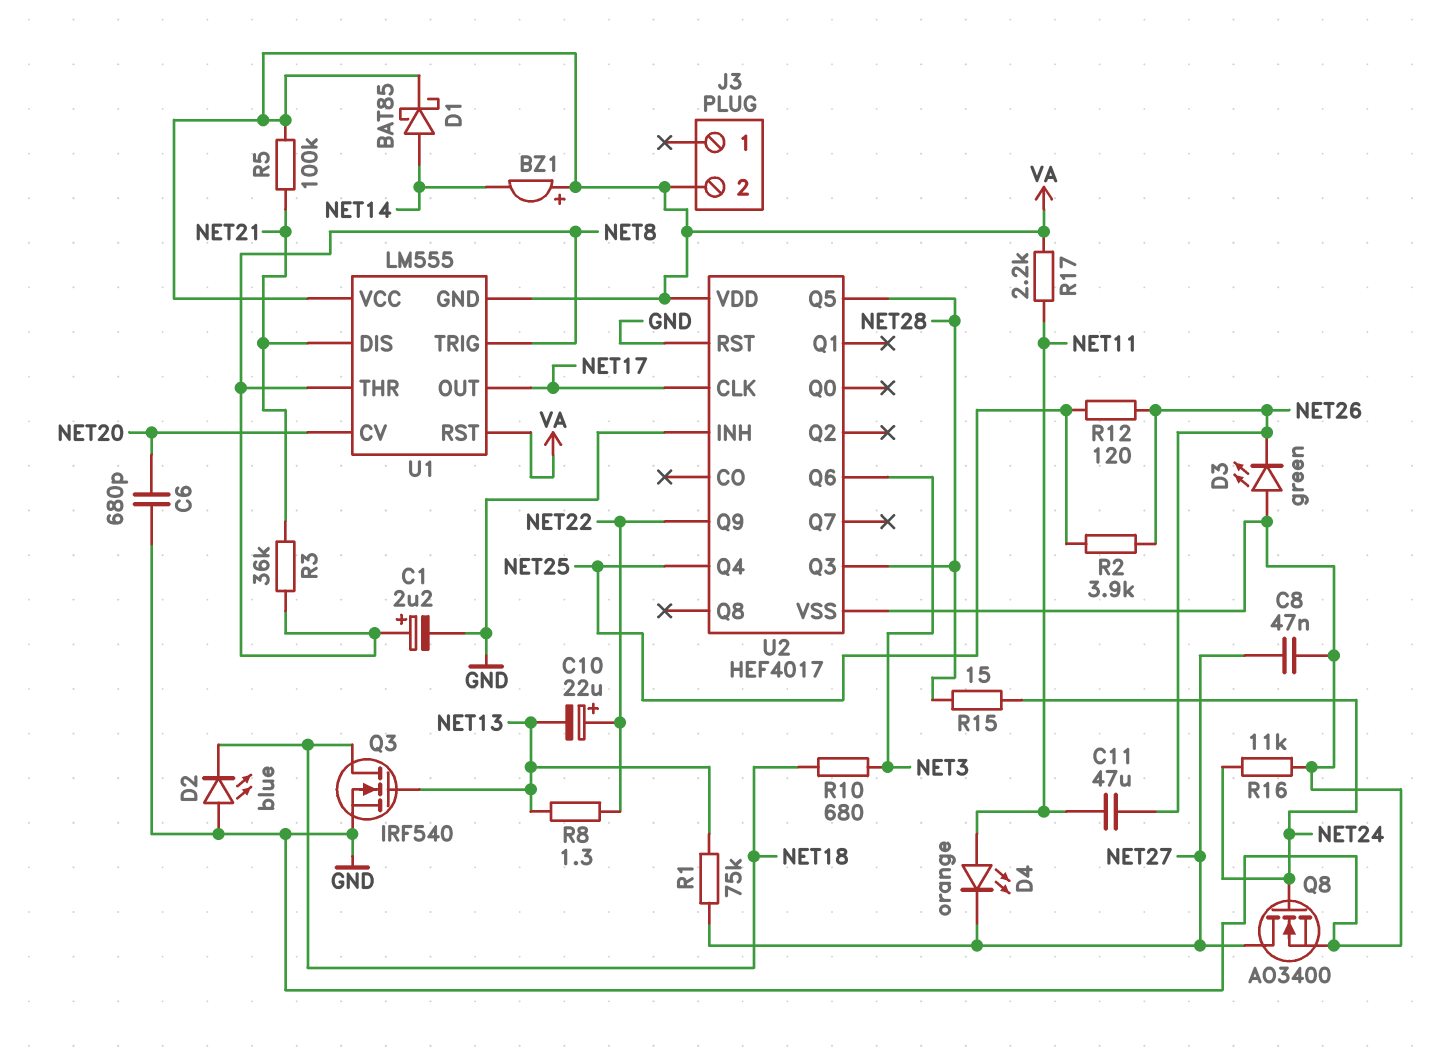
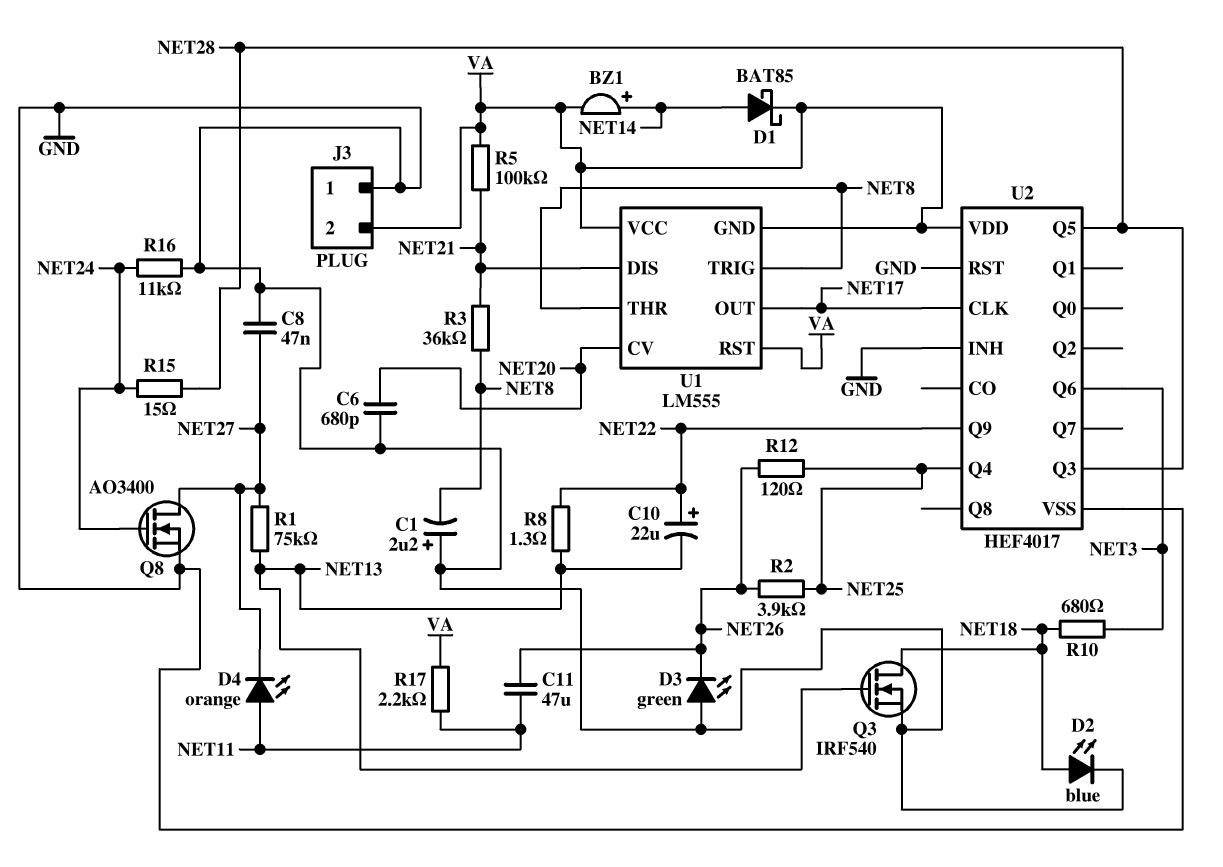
BZ1: buzzer (plus VA, minus NET14) -> buzzer (plus NET14, minus VA)
C1: 2.2uF (plus NET8, minus GND) -> 2.2uF (plus GND, minus NET8)
D2: LED blue (A GND, K NET18) -> LED blue (A NET18, K GND)
J3 pin 1: none -> GND

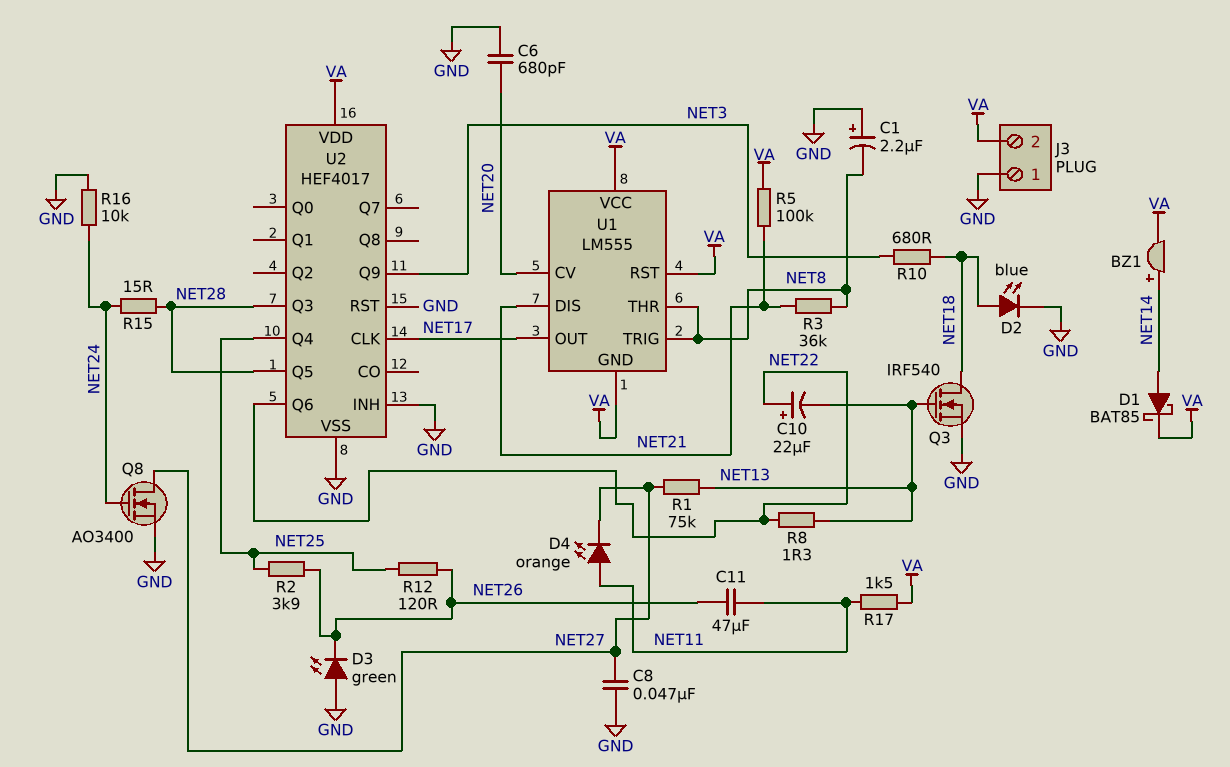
R16: 11k (GND, NET24) -> 10k (GND, NET24)
R17: 2.2k (NET11, VA) -> 1.5k (NET11, VA)
U2 pin Q6: NET3 -> NET22
U2 pin Q9: NET22 -> NET3

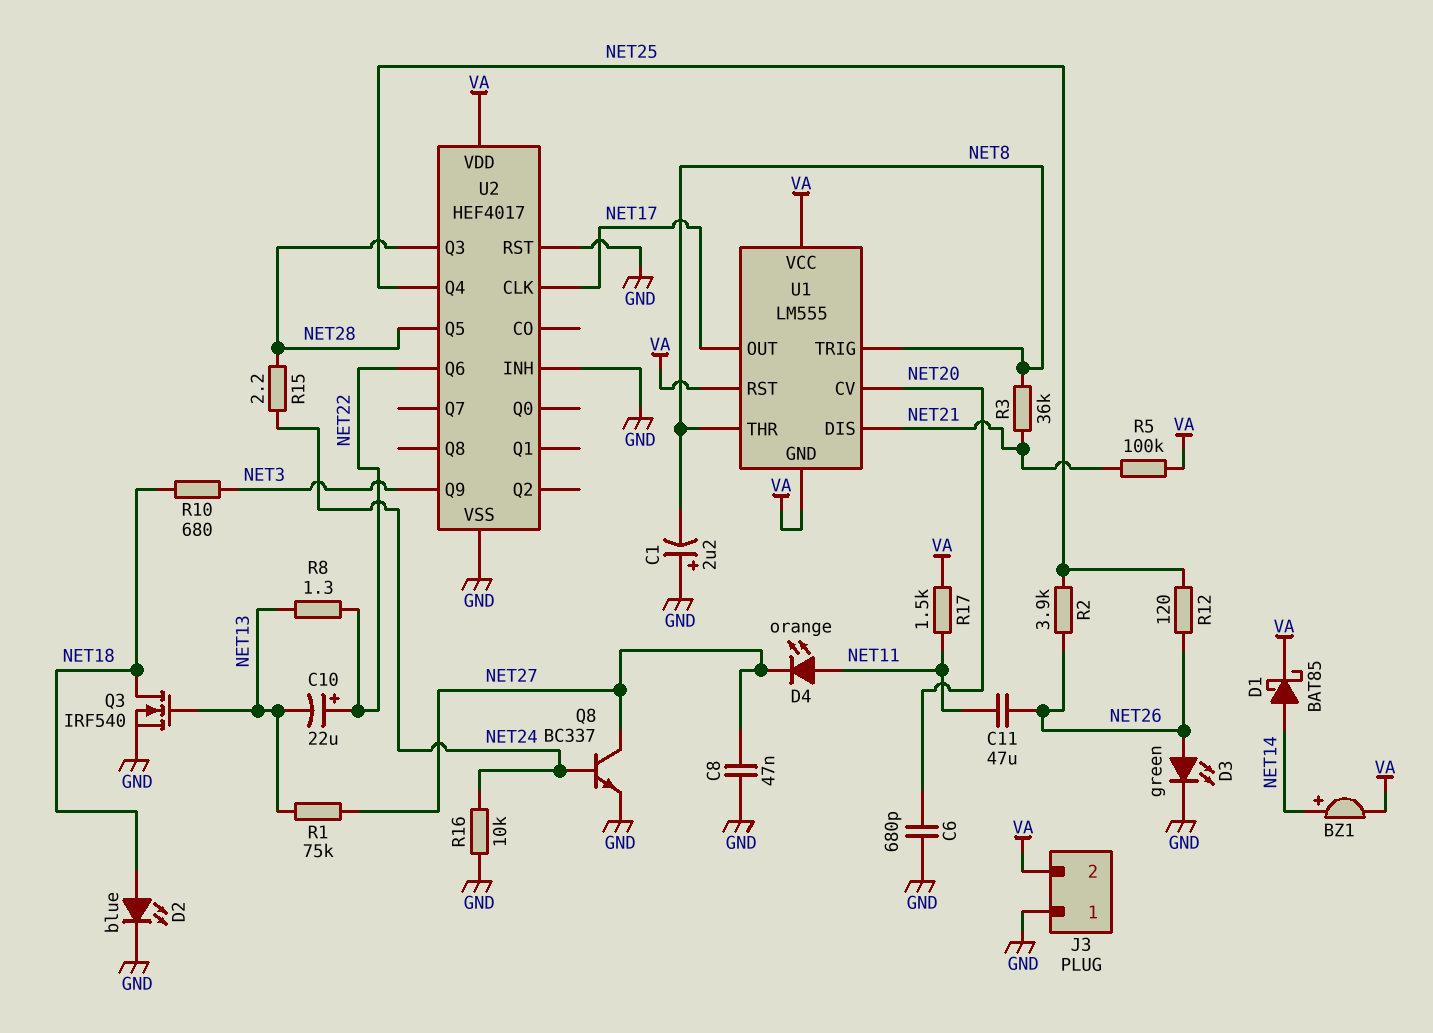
D3: LED green (A GND, K NET26) -> LED green (A NET26, K GND)
Q8: NMOS AO3400 (G NET24, D NET27, S GND) -> NPN BC337 (B NET24, C NET27, E GND)
R15: 15 (NET24, NET28) -> 2.2 (NET24, NET28)

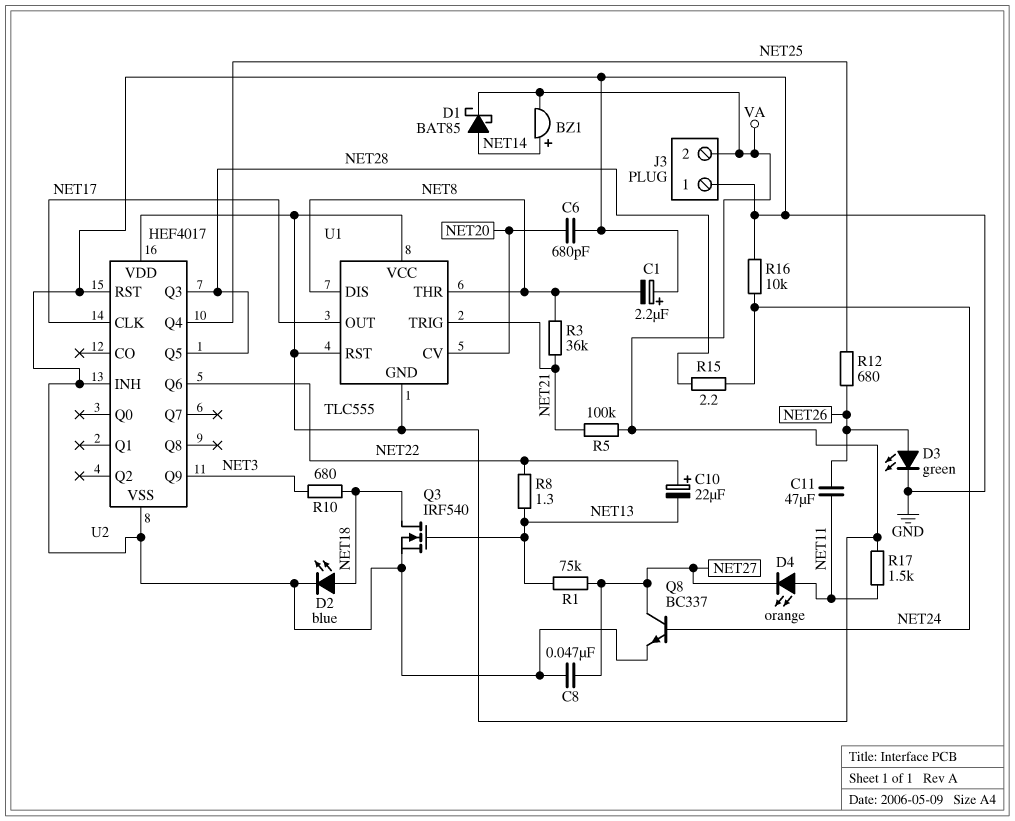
R2: 3.9k (NET25, NET26) -> none
R12: 120 (NET25, NET26) -> 680 (NET25, NET26)
U1: LM555 -> TLC555
U1 pin DIS: NET21 -> NET8
U1 pin TRIG: NET8 -> NET21

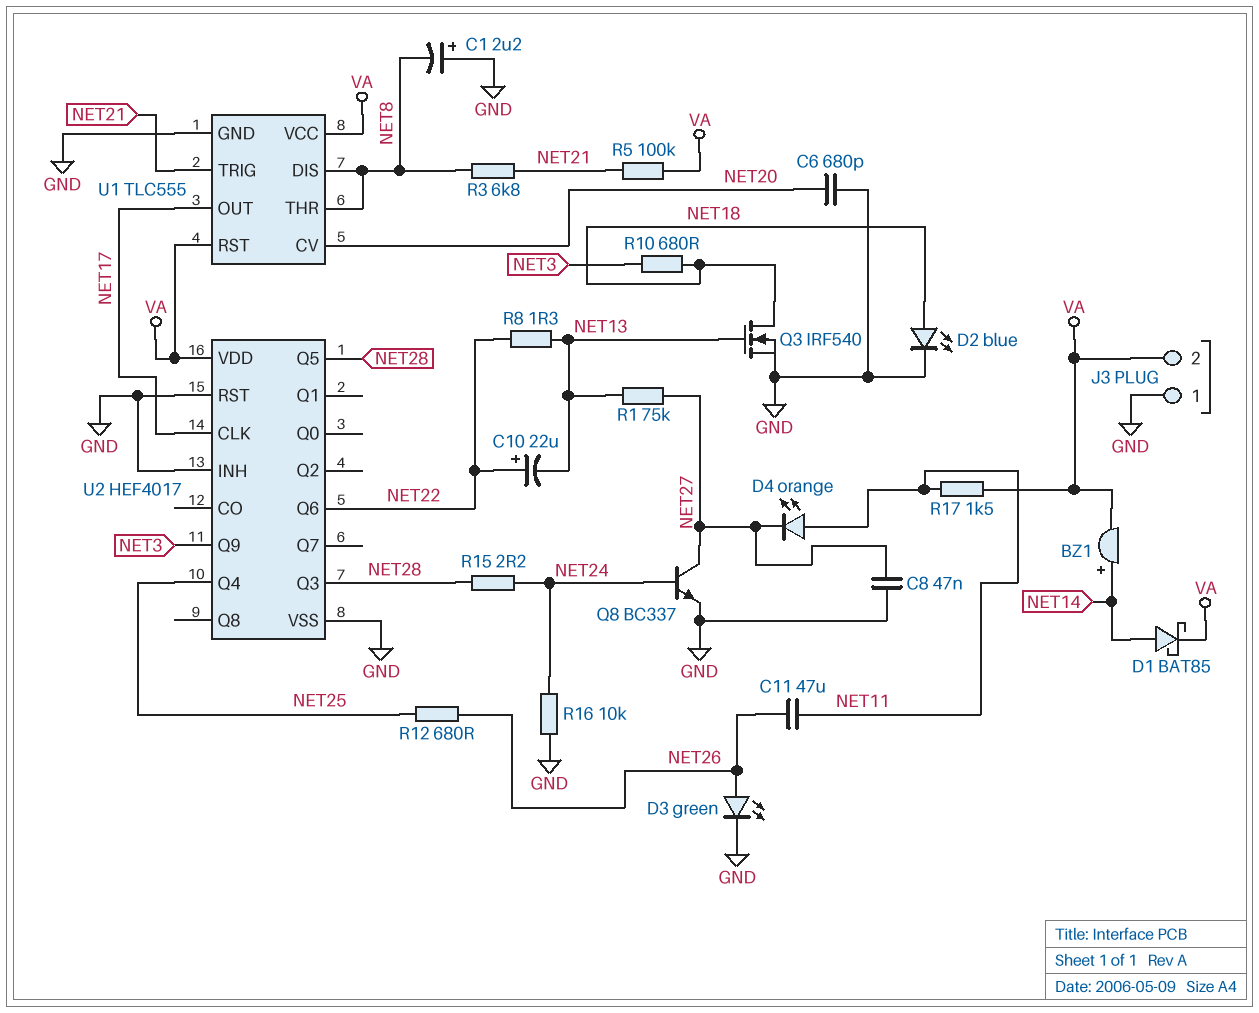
R3: 36k (NET8, NET21) -> 6.8k (NET8, NET21)
U1 pin GND: VA -> GND

